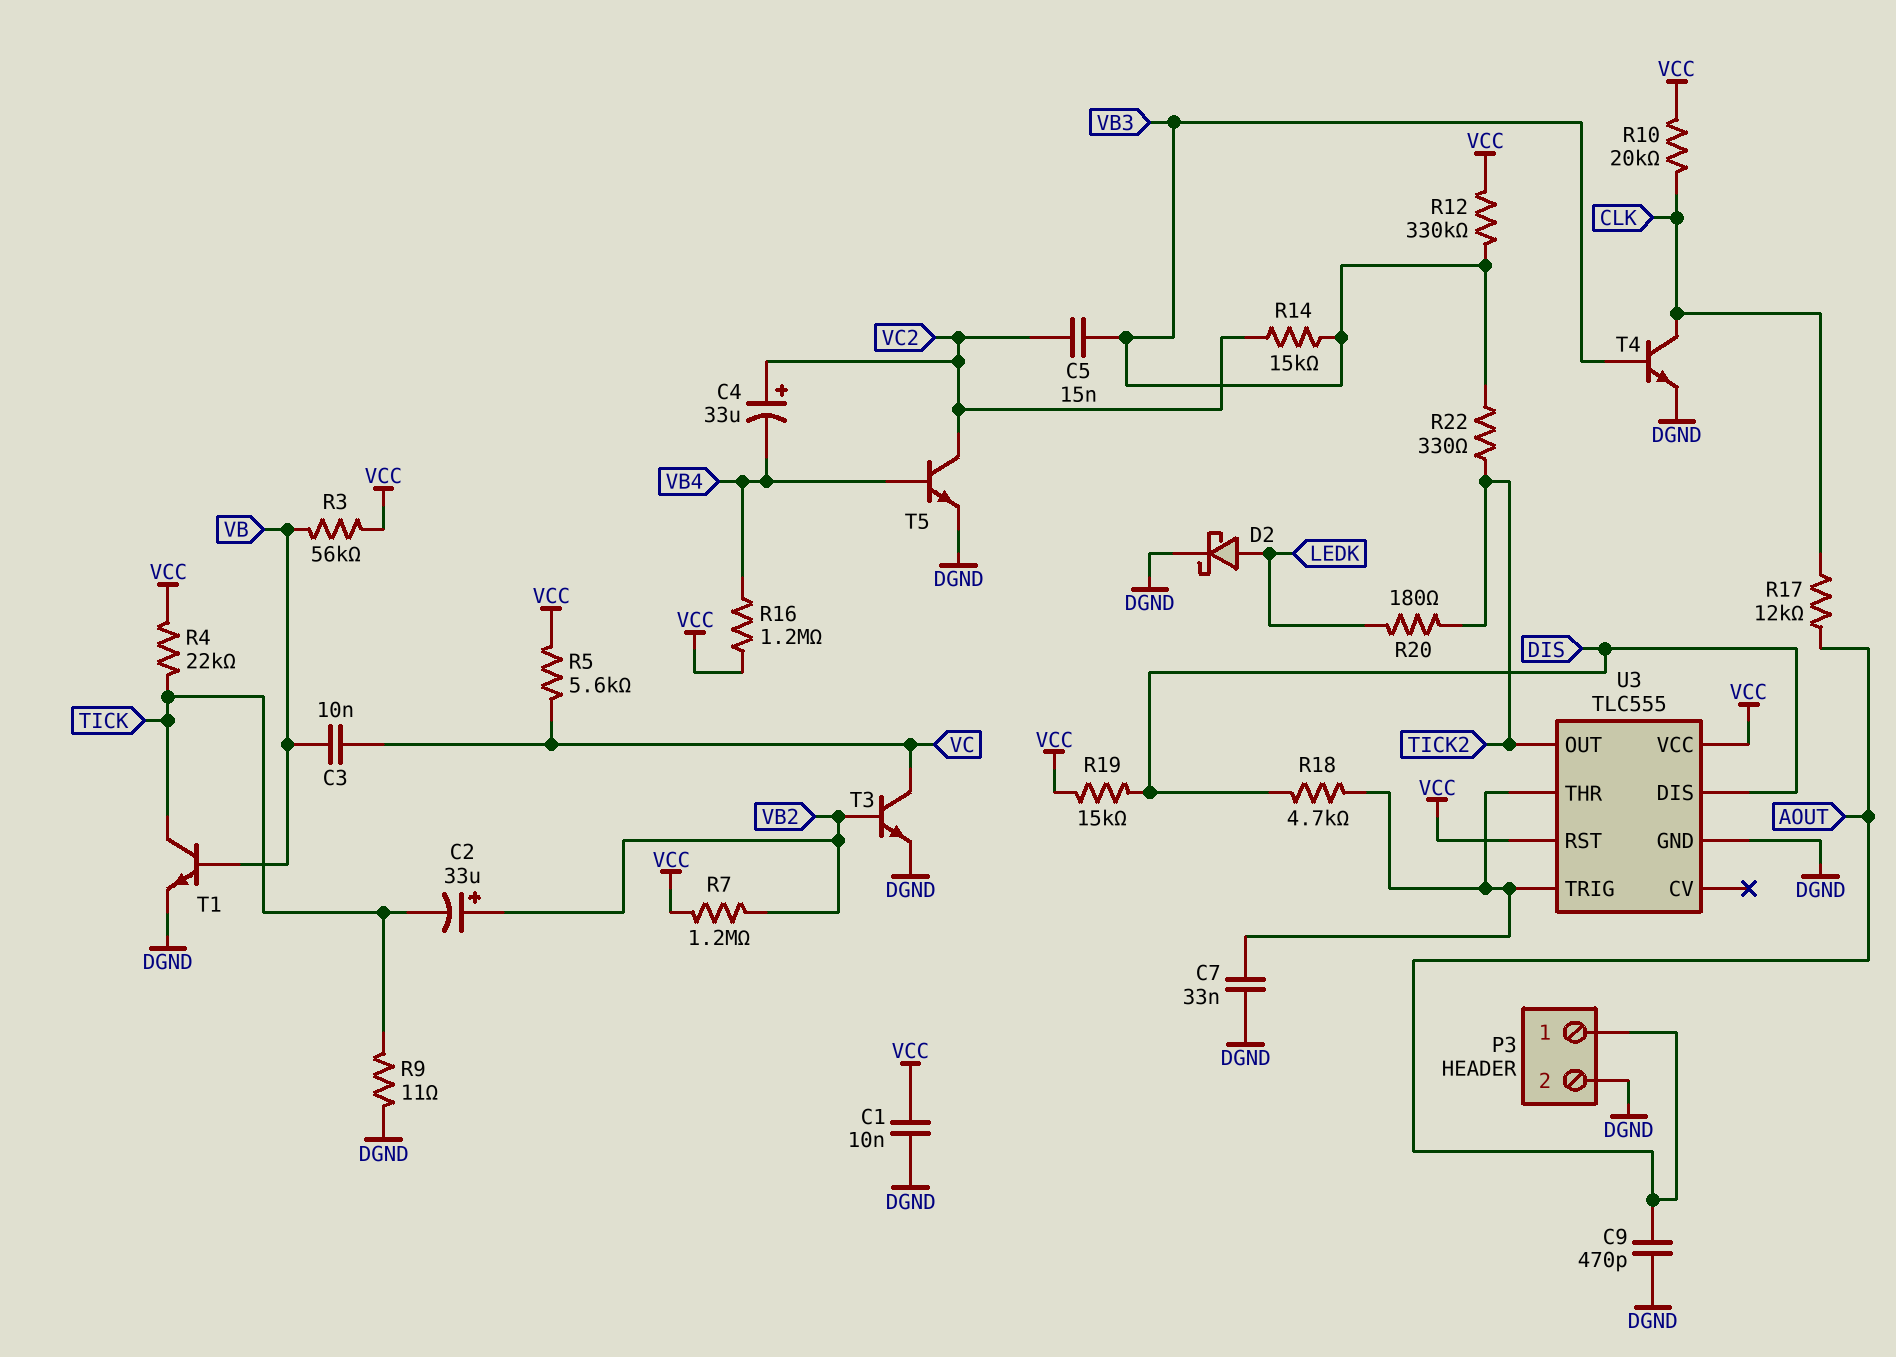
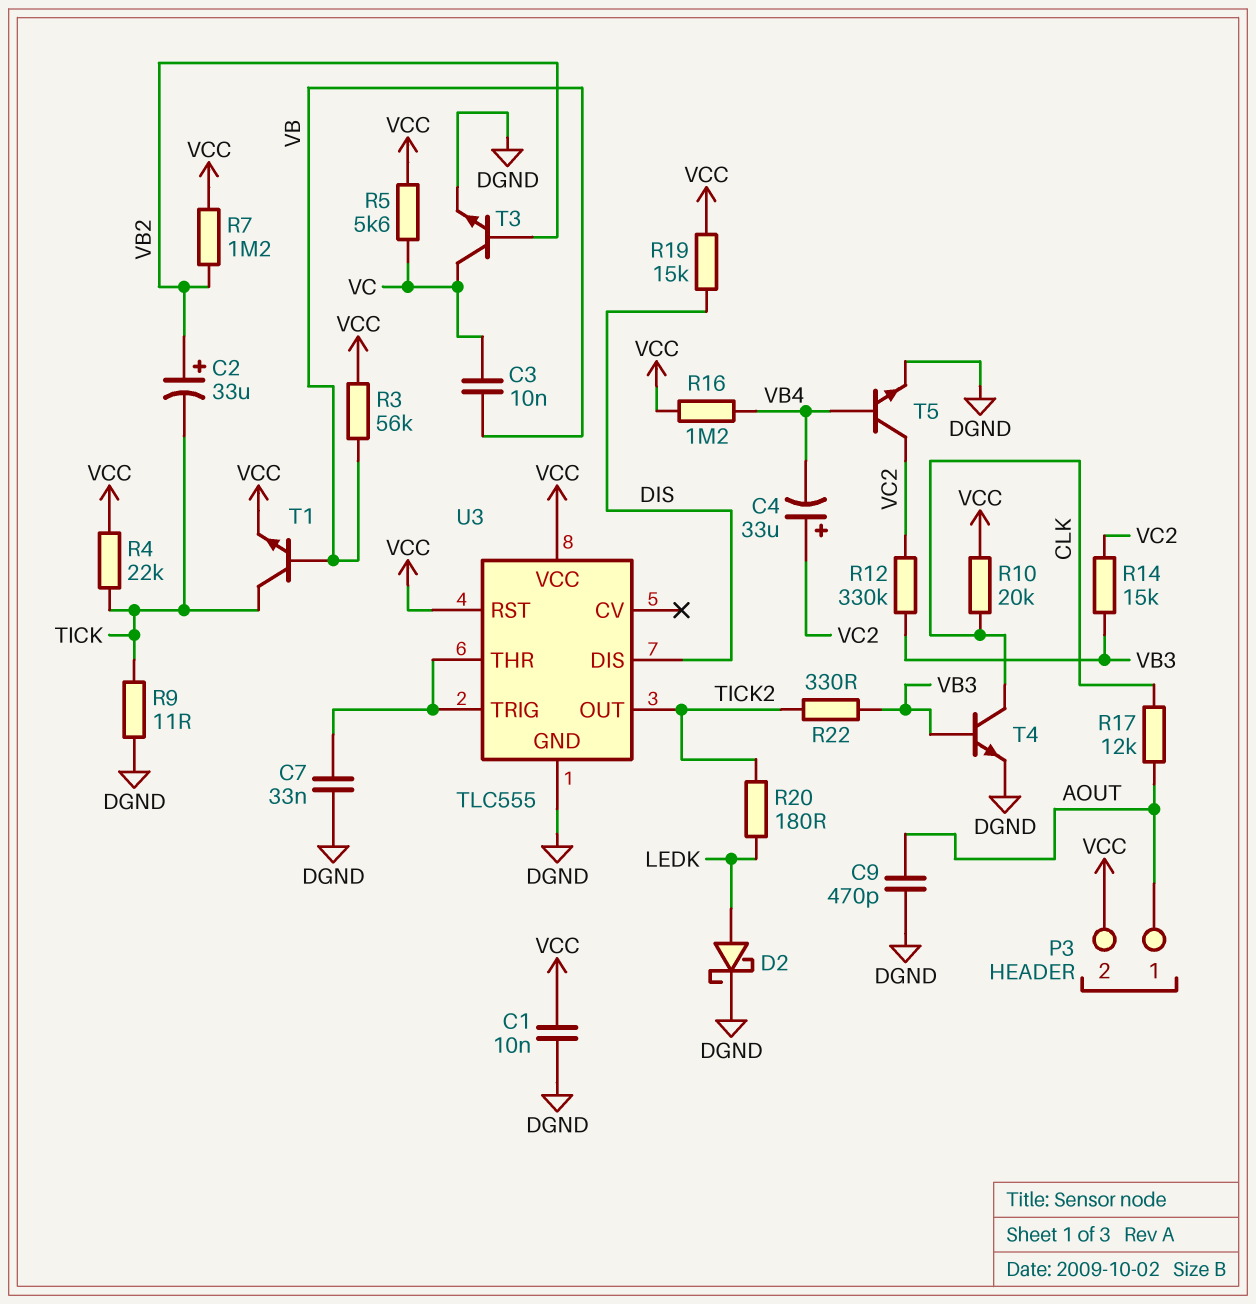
C5: 15nF (VB3, VC2) -> none
P3 pin 2: DGND -> VCC
R12: 330k (VB3, VCC) -> 330k (VB3, VC2)
R18: 4.7k (DIS, U3/THR) -> none
T1: NPN (B VB, C TICK, E DGND) -> NPN (B VB, C TICK, E VCC)

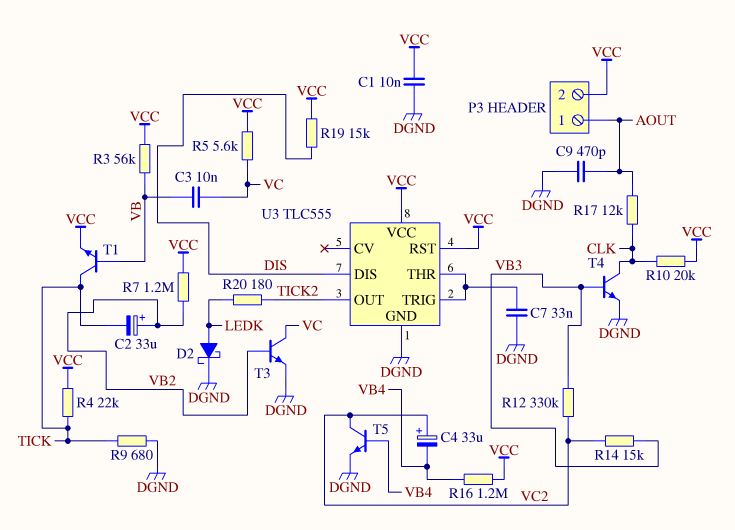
R9: 11 (DGND, TICK) -> 680 (DGND, TICK)
R22: 330 (TICK2, VB3) -> none

